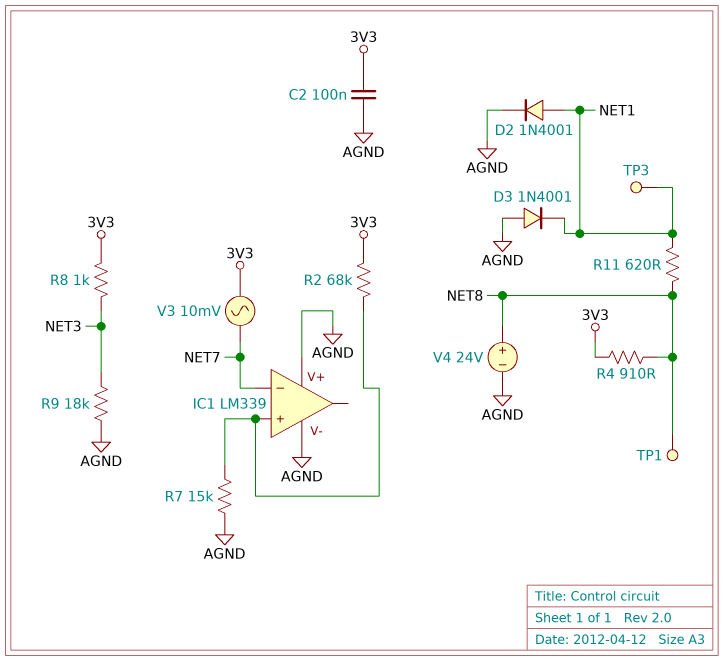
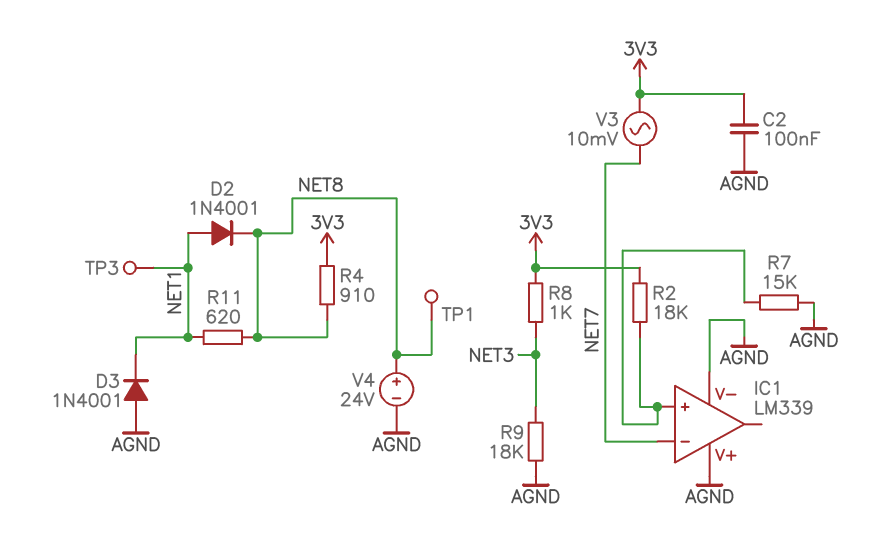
D2: diode 1N4001 (A NET1, K AGND) -> diode 1N4001 (A NET1, K NET8)
R2: 68k (3V3, IC1/in+) -> 18k (3V3, IC1/in+)

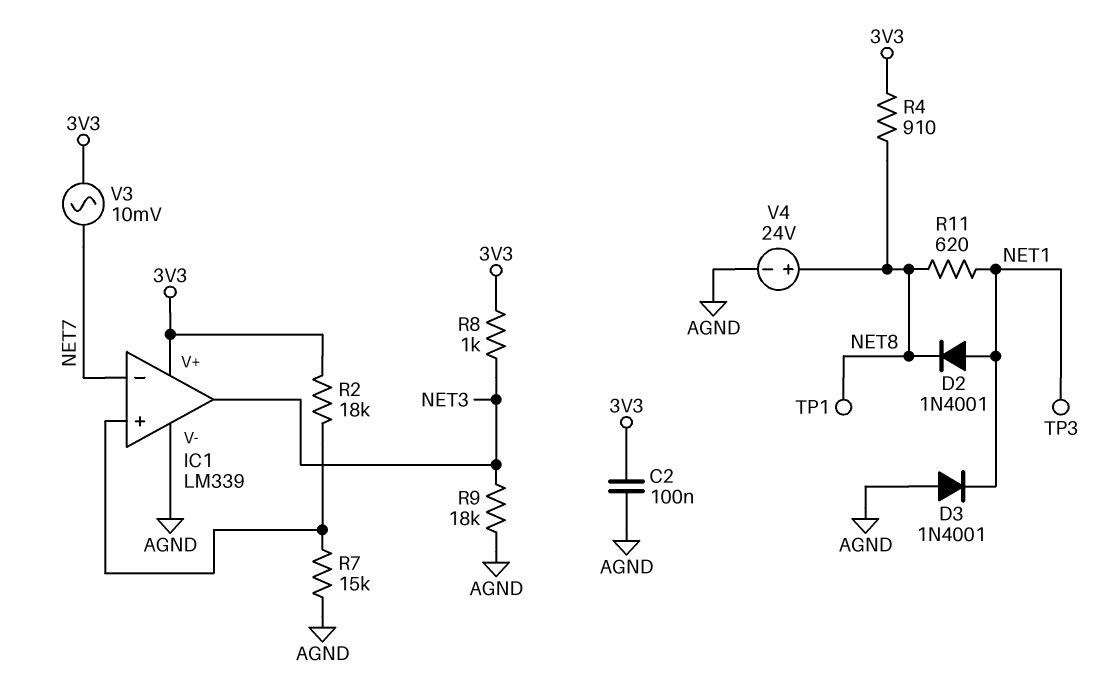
IC1 pin V+: AGND -> 3V3
IC1 pin out: none -> NET3

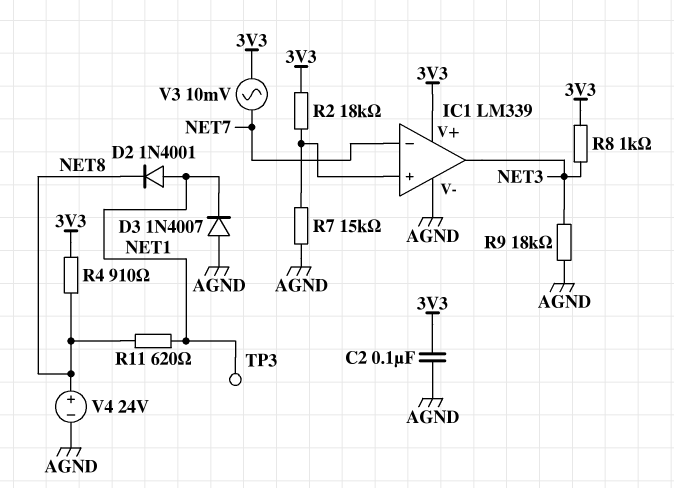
D3: diode 1N4001 (A AGND, K NET1) -> diode 1N4007 (A AGND, K NET1)
TP1: test point (NET8) -> none

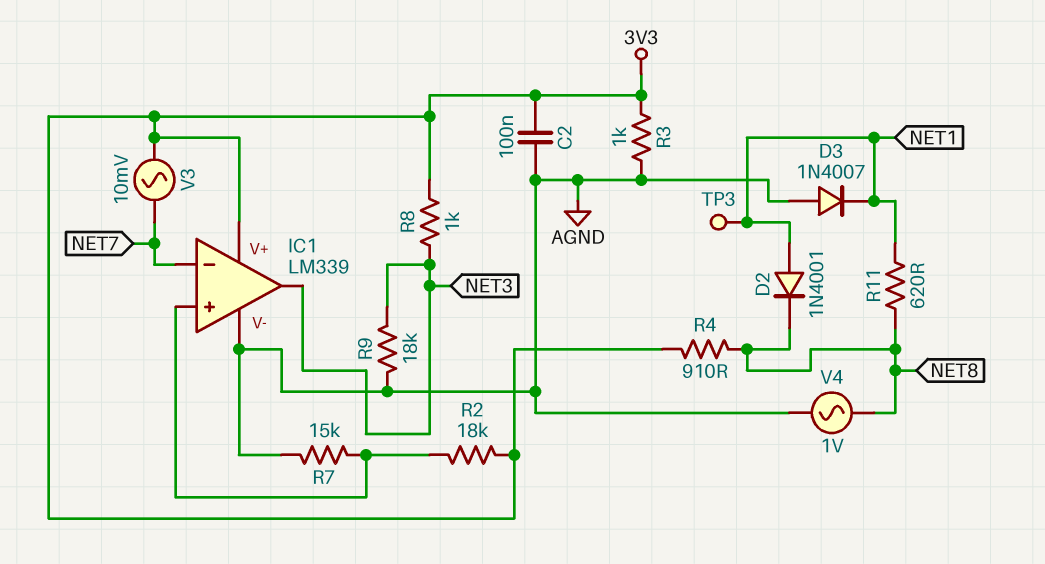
R3: none -> 1k (3V3, AGND)
V4: 24V (plus NET8, minus AGND) -> AC 1V (AGND, NET8)

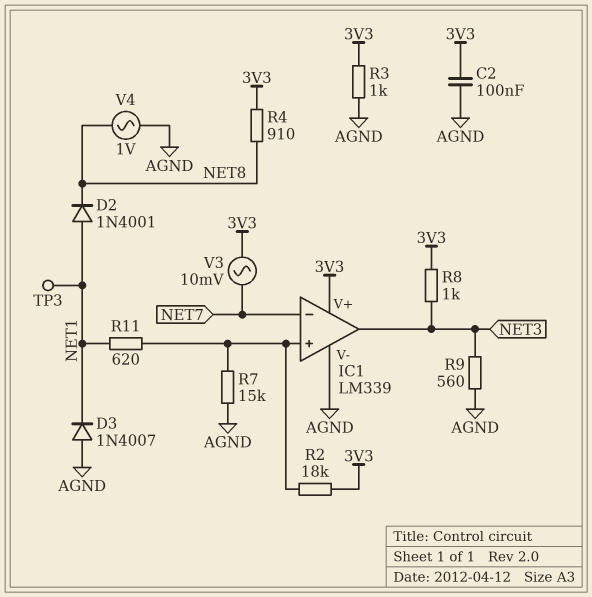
R9: 18k (AGND, NET3) -> 560 (AGND, NET3)
R11: 620 (NET1, NET8) -> 620 (IC1/in+, NET1)

